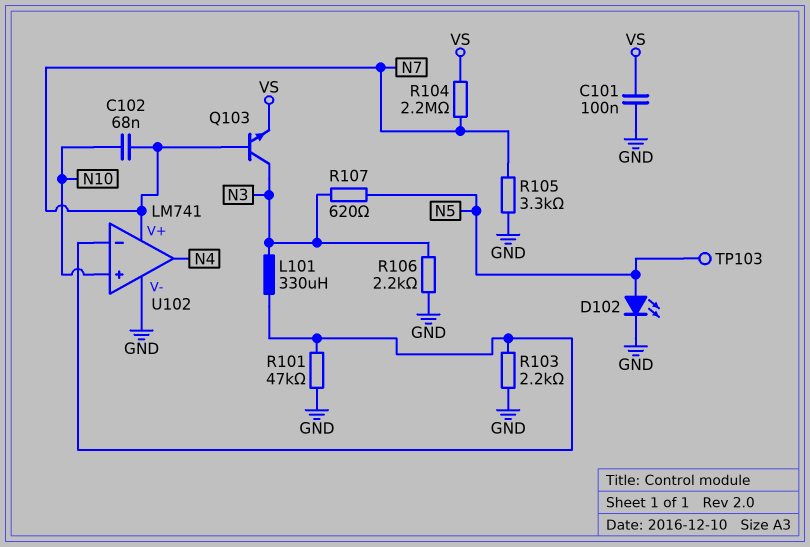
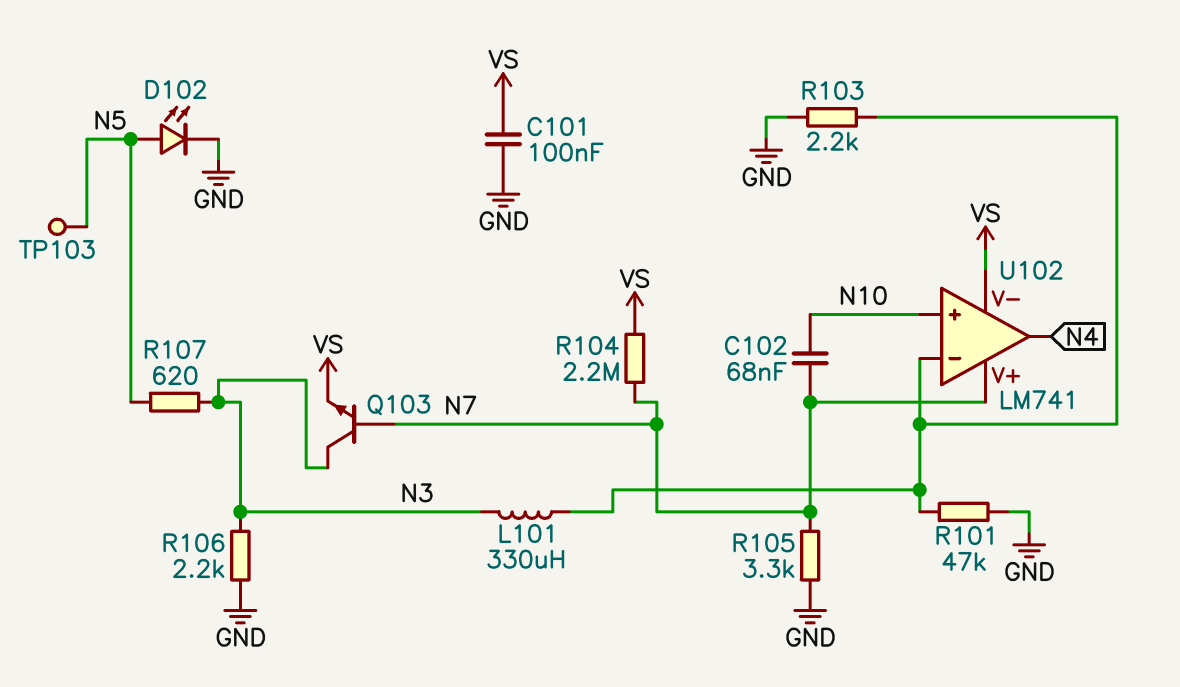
U102 pin V-: GND -> VS

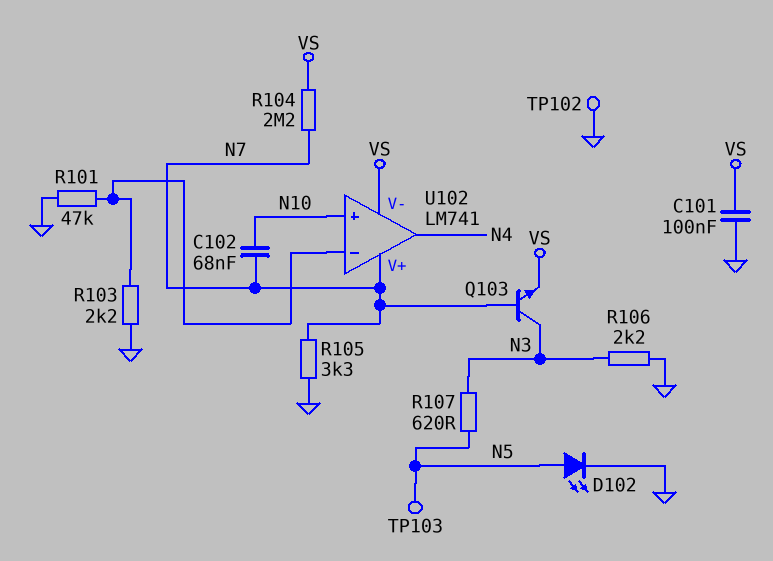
L101: 330uH (N3, U102/in-) -> none
TP102: none -> test point (GND)

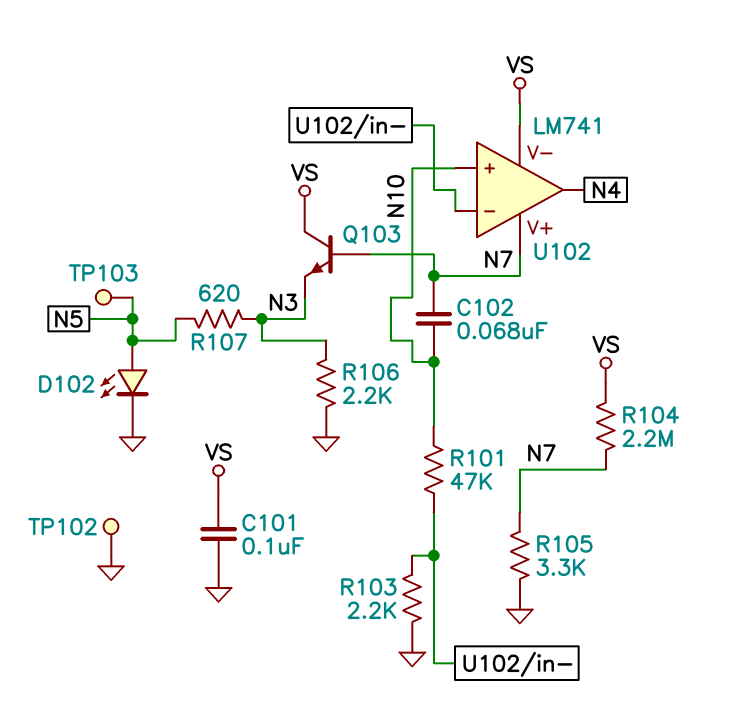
Q103: NPN (B N7, C N3, E VS) -> NPN (B N7, C VS, E N3)
R101: 47k (GND, U102/in-) -> 47k (N10, U102/in-)

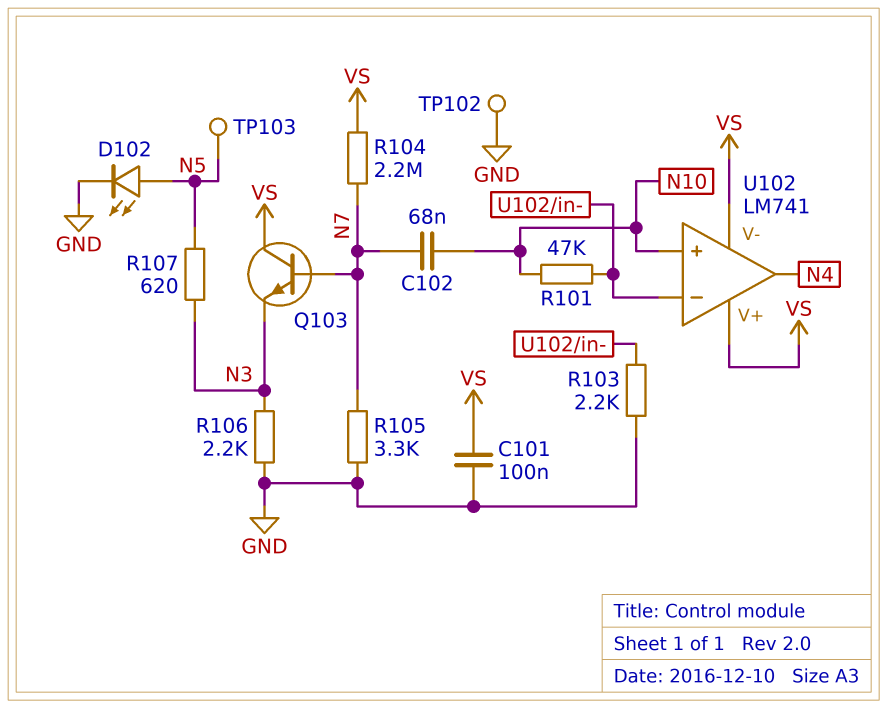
U102 pin V+: N7 -> VS

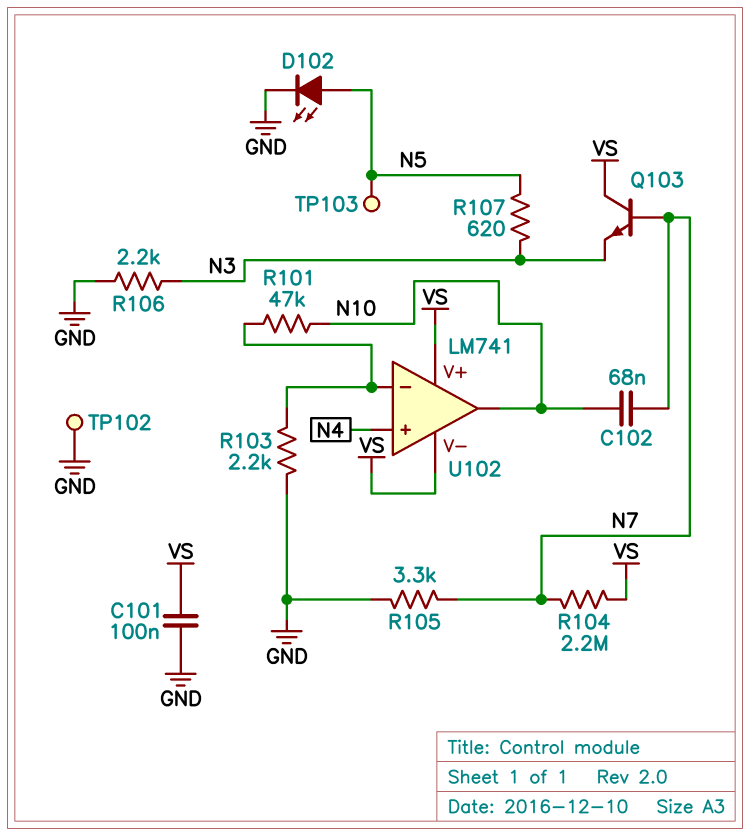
U102 pin in+: N10 -> N4
U102 pin out: N4 -> N10

